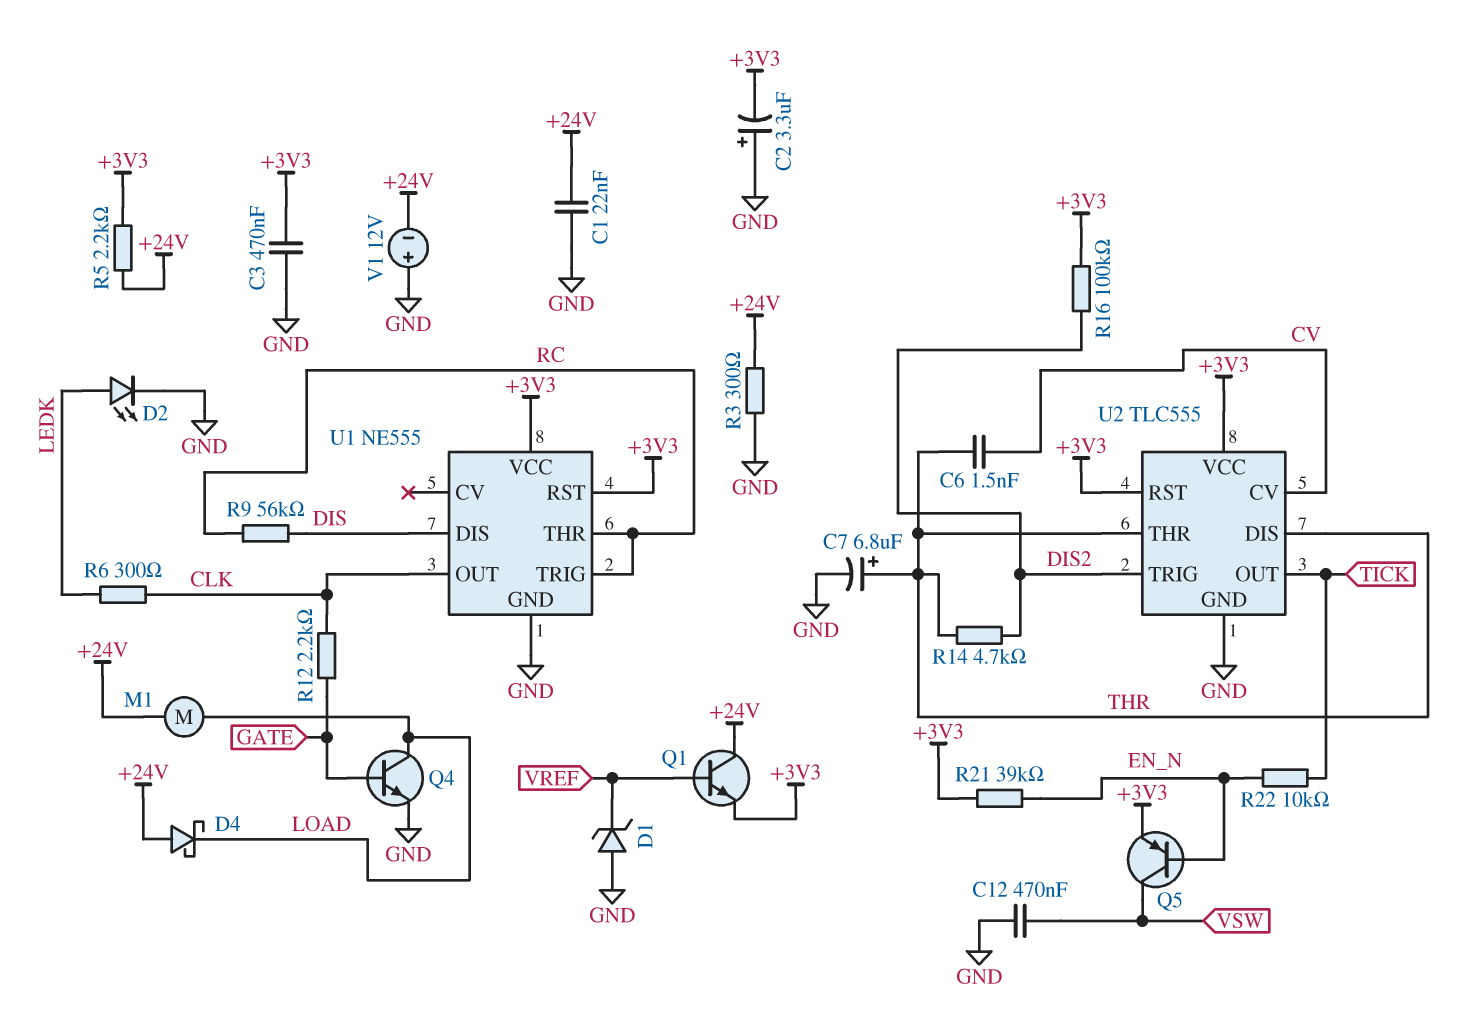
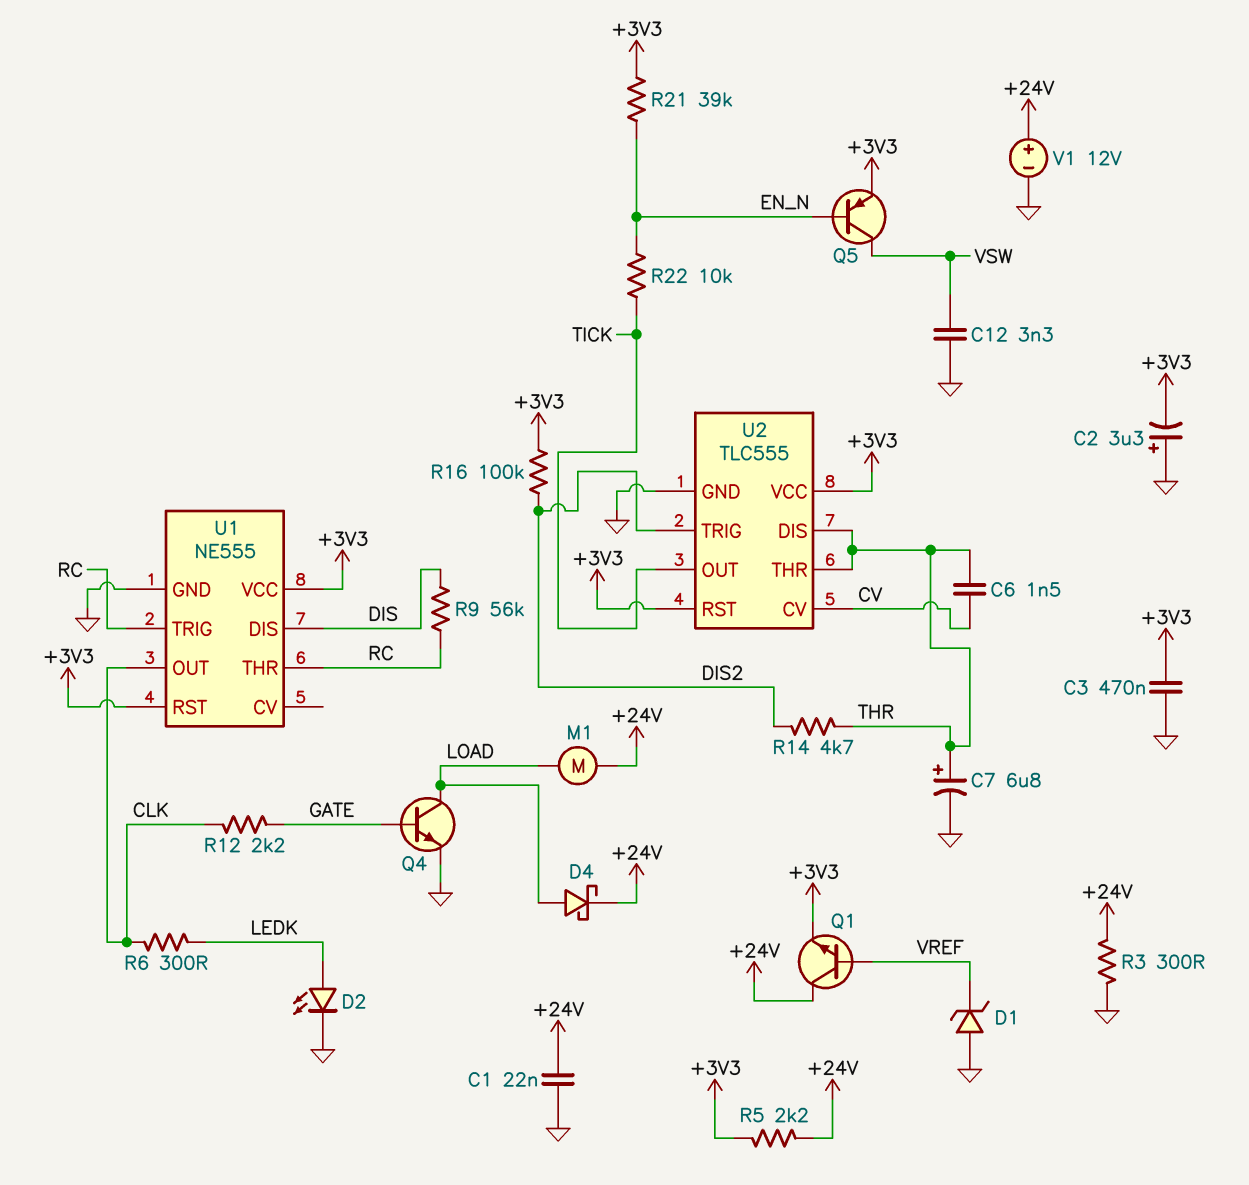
C12: 470nF (GND, VSW) -> 3.3nF (GND, VSW)
D4: schottky (A +24V, K LOAD) -> schottky (A LOAD, K +24V)
V1: 12V (plus GND, minus +24V) -> 12V (plus +24V, minus GND)

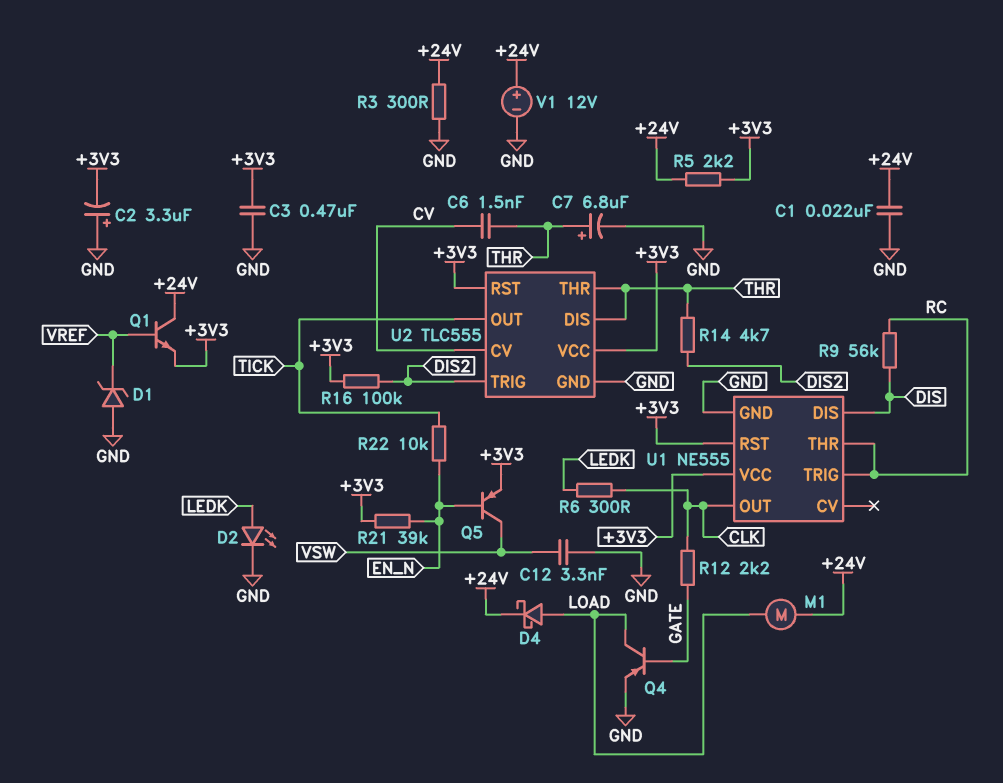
Q4: NPN (B GATE, C LOAD, E GND) -> PNP (B GATE, C LOAD, E GND)

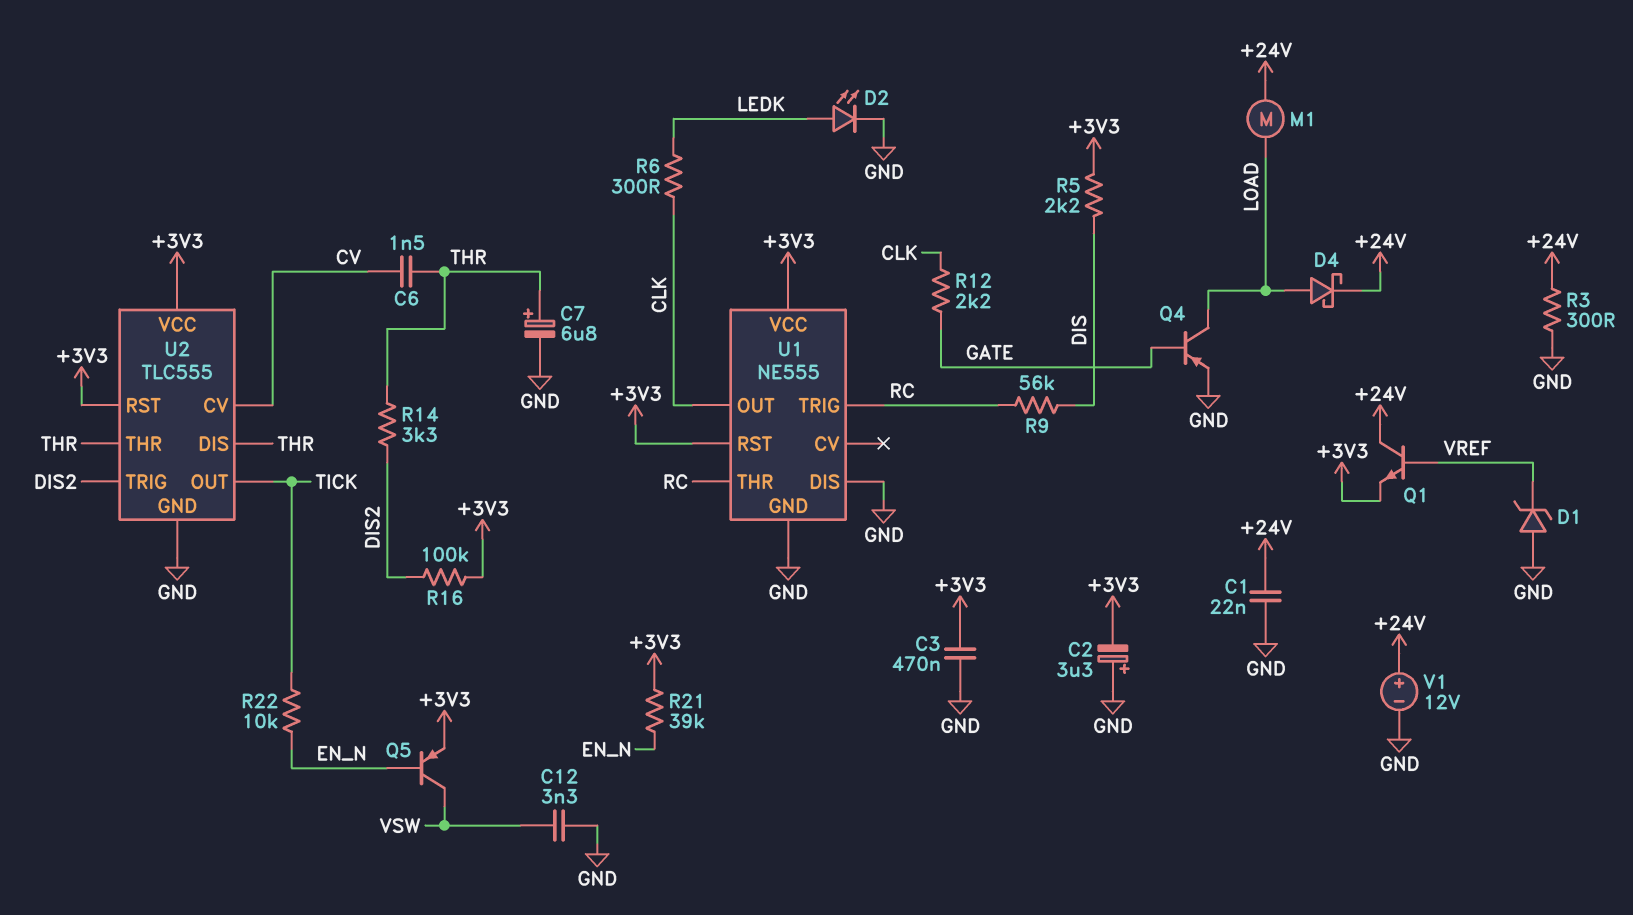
R5: 2.2k (+3V3, +24V) -> 2.2k (+3V3, DIS)
R14: 4.7k (DIS2, THR) -> 3.3k (DIS2, THR)
U1 pin DIS: DIS -> GND

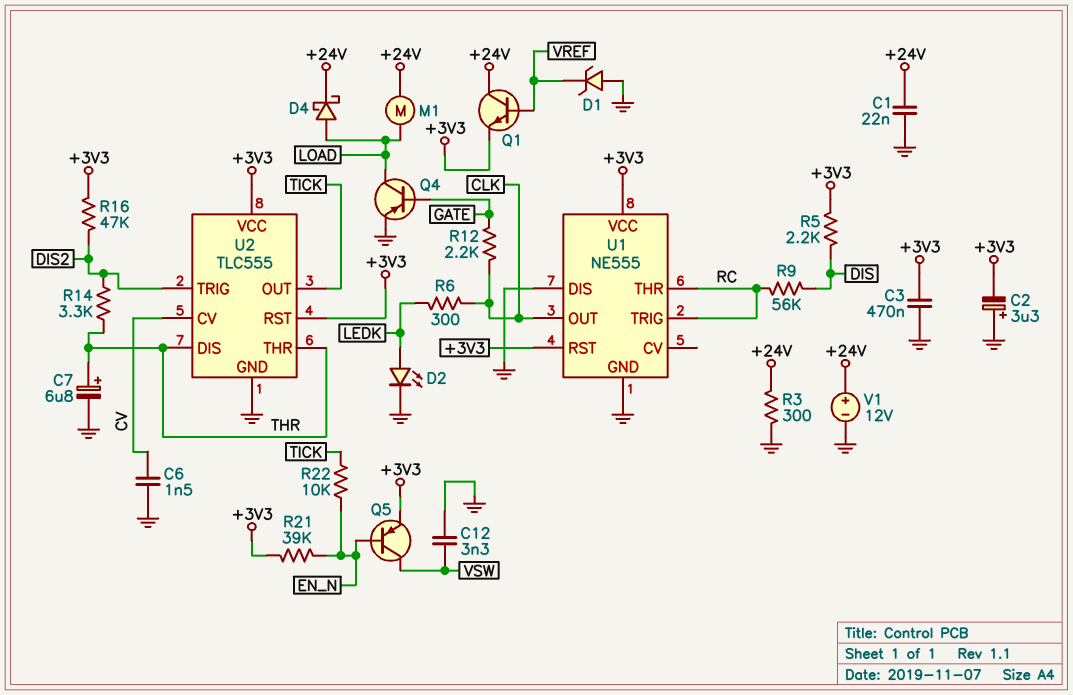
C6: 1.5nF (CV, THR) -> 1.5nF (CV, GND)
R16: 100k (+3V3, DIS2) -> 47k (+3V3, DIS2)

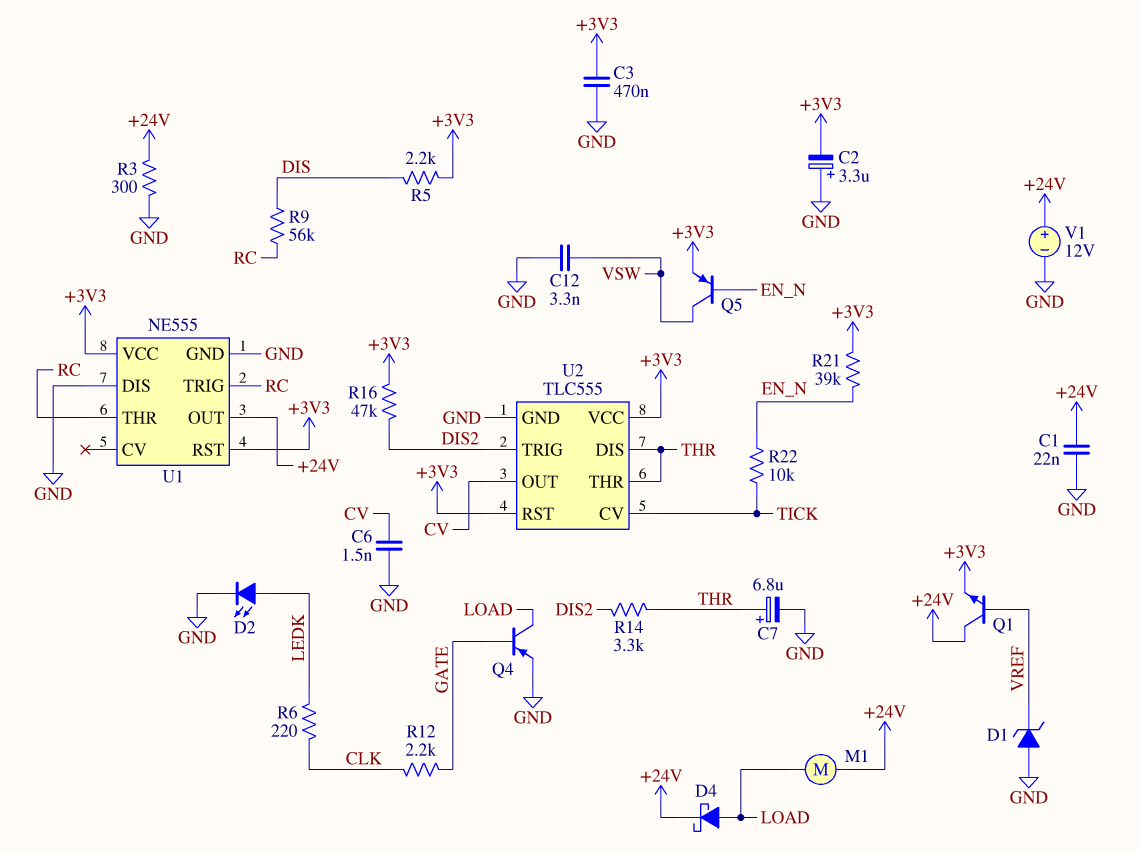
R6: 300 (CLK, LEDK) -> 220 (CLK, LEDK)
U1 pin OUT: CLK -> +24V
U2 pin CV: CV -> TICK
U2 pin OUT: TICK -> CV

